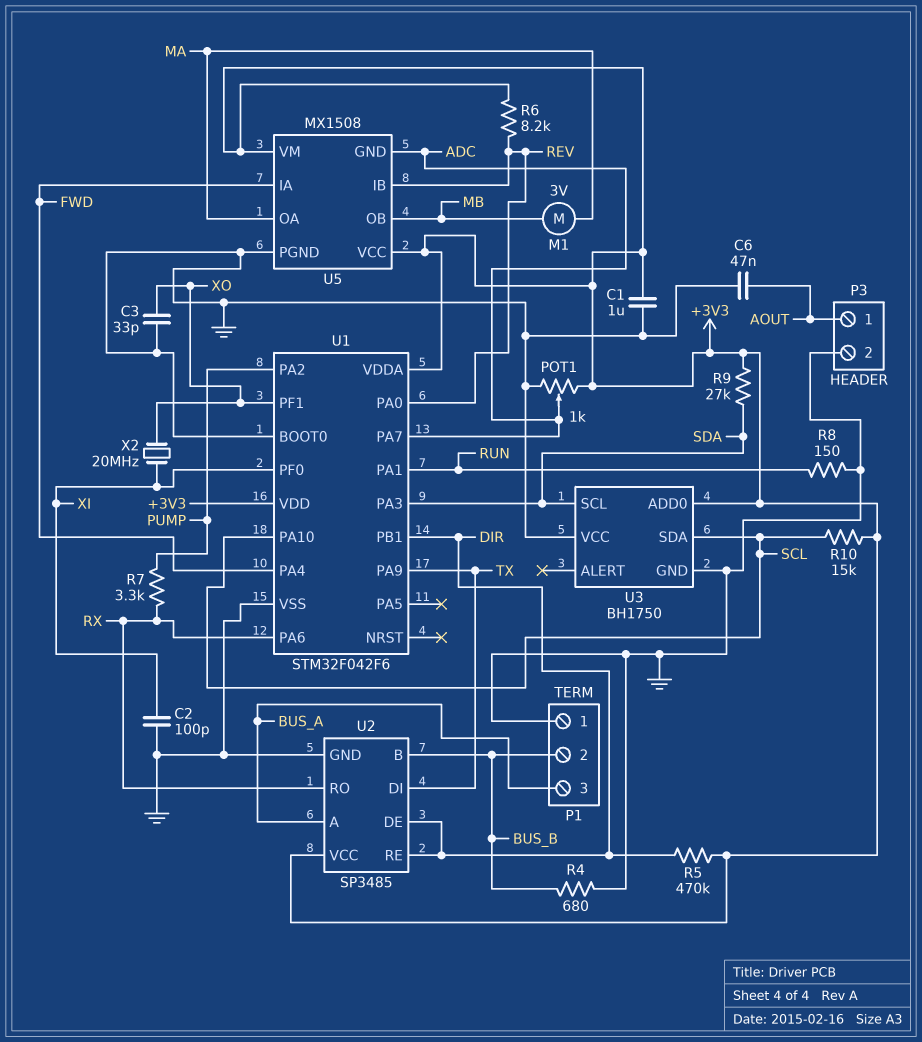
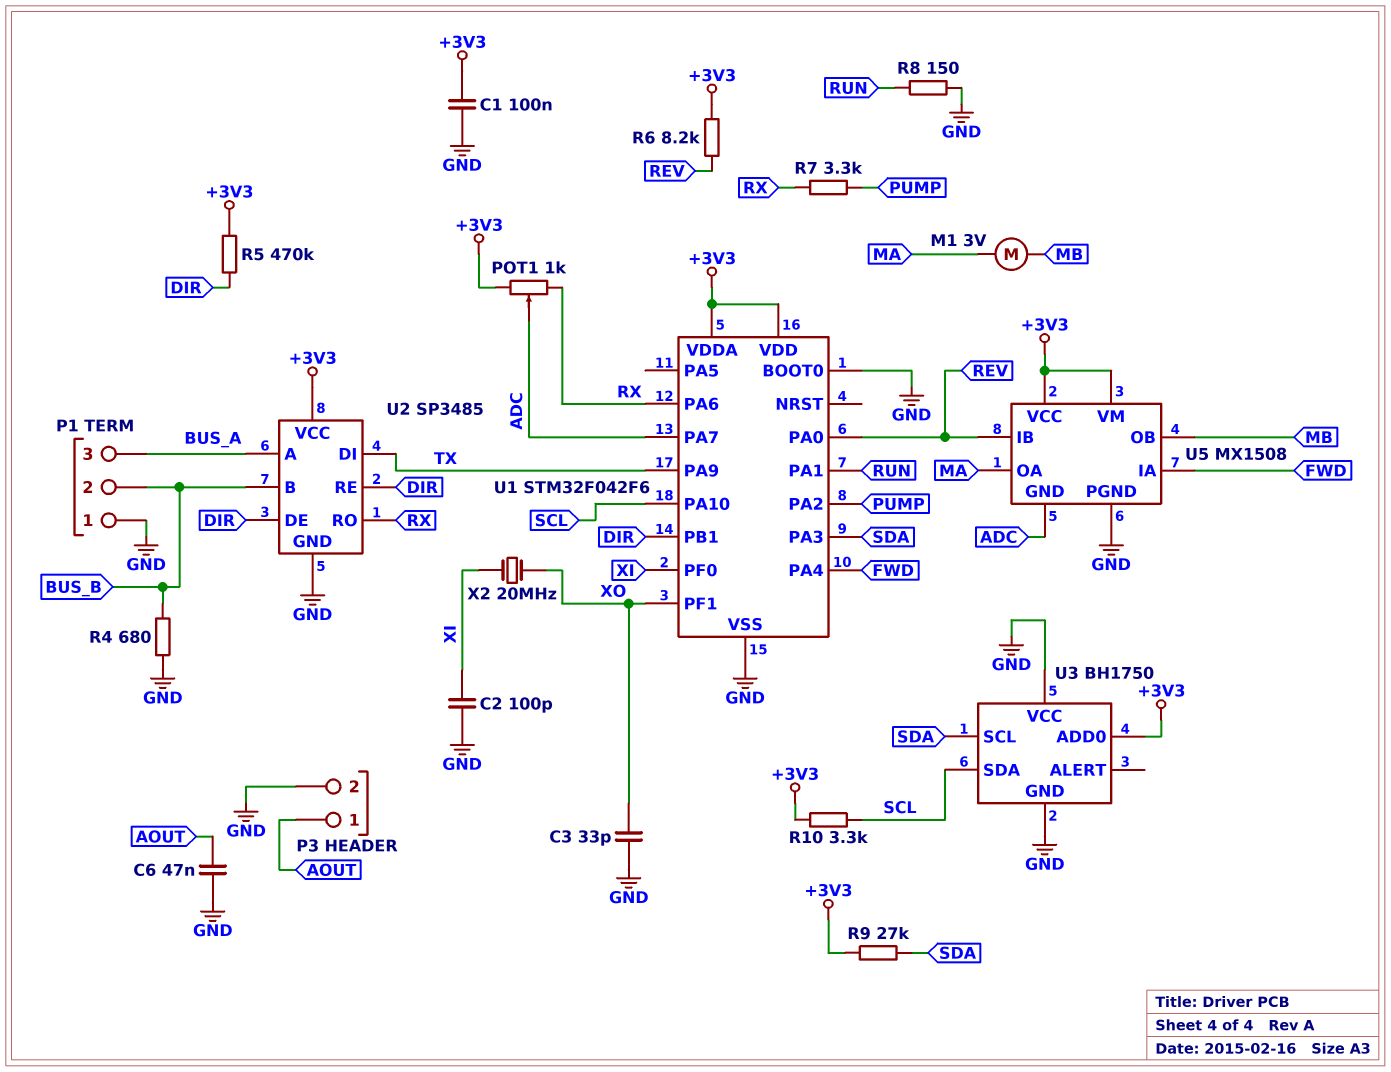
C1: 1uF (+3V3, GND) -> 100nF (+3V3, GND)
POT1: 1k (+3V3, GND, wiper ADC) -> 1k (+3V3, RX, wiper ADC)
R10: 15k (+3V3, SCL) -> 3.3k (+3V3, SCL)

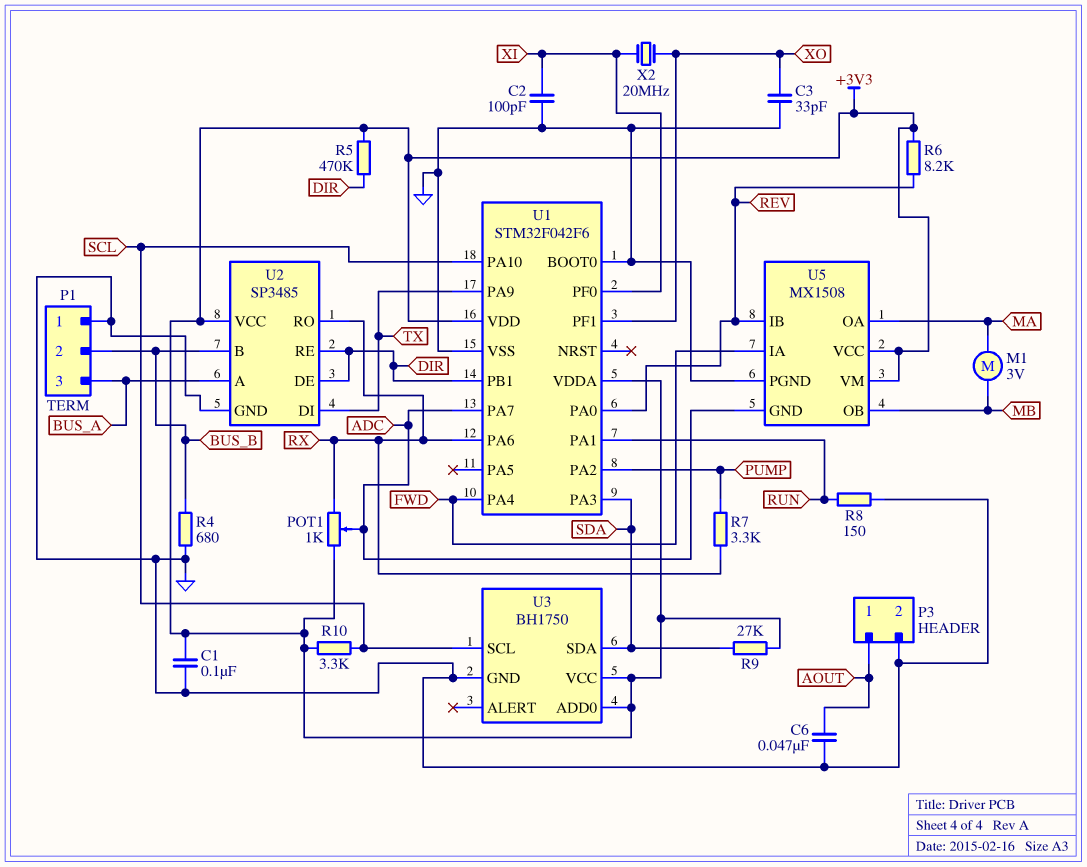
U3 pin SCL: SDA -> SCL
U3 pin SDA: SCL -> SDA
U3 pin VCC: GND -> +3V3

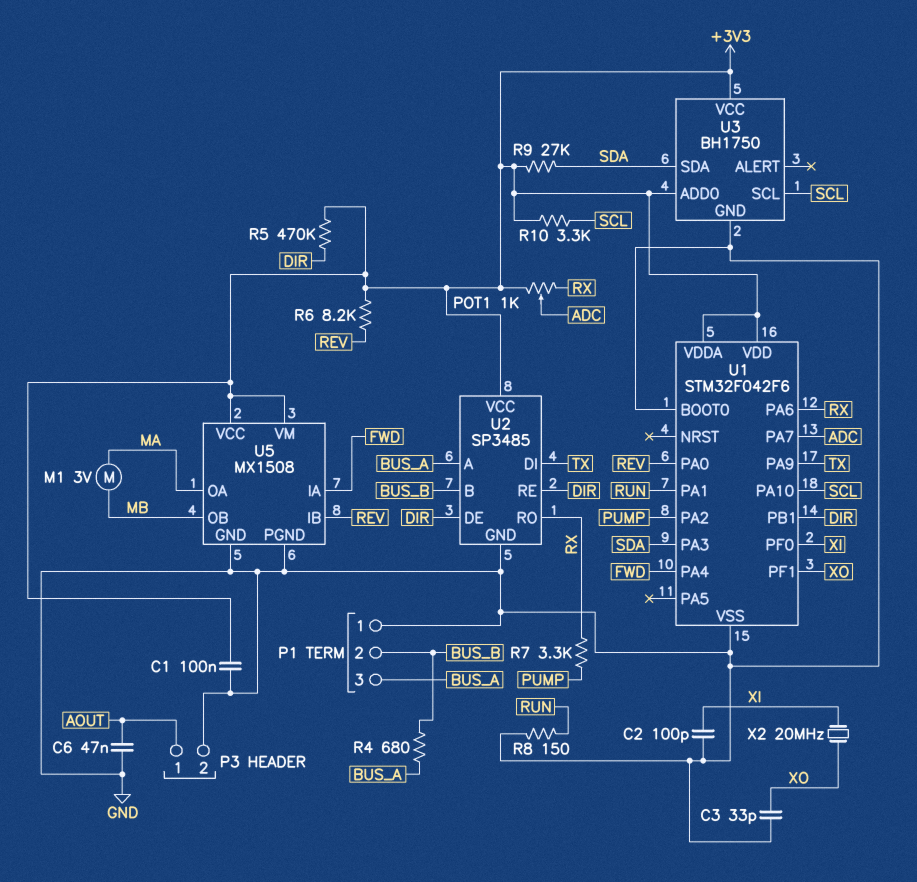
R4: 680 (BUS_B, GND) -> 680 (BUS_A, BUS_B)
U5 pin GND: ADC -> GND

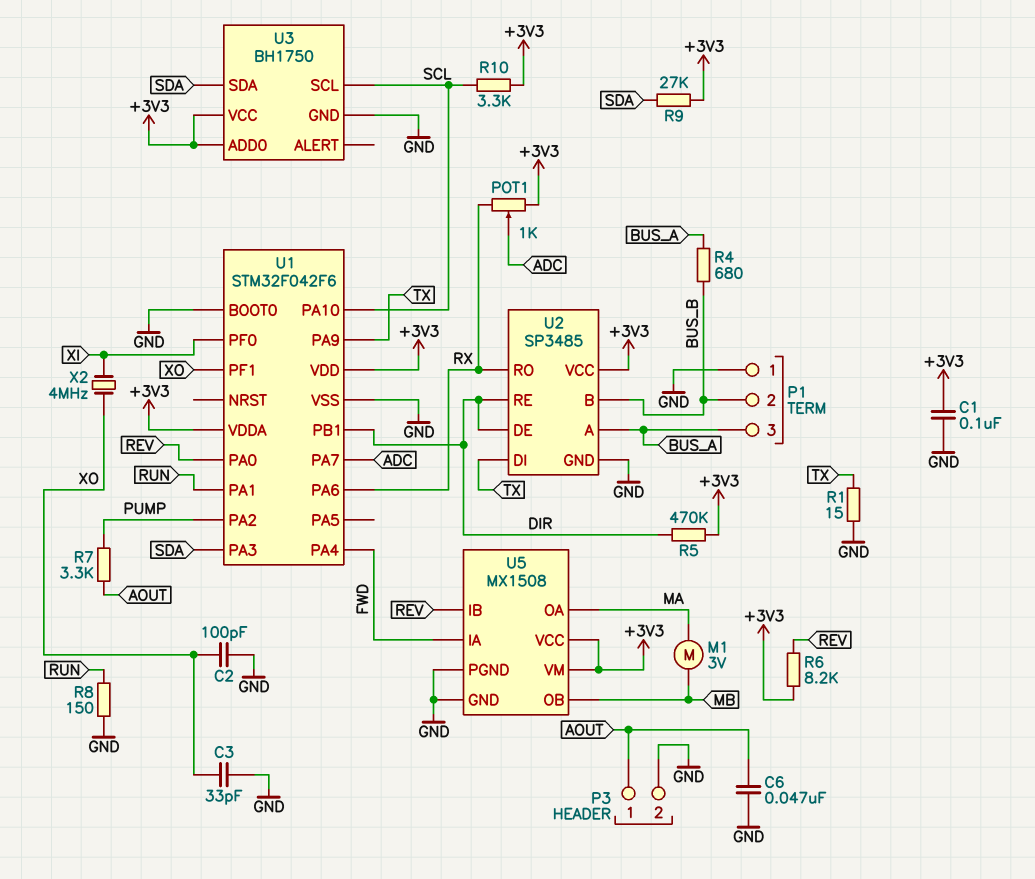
C2: 100pF (GND, XI) -> 100pF (GND, XO)
R1: none -> 15 (GND, TX)
R7: 3.3k (PUMP, RX) -> 3.3k (AOUT, PUMP)
X2: 20MHz (XI, XO) -> 4MHz (XI, XO)

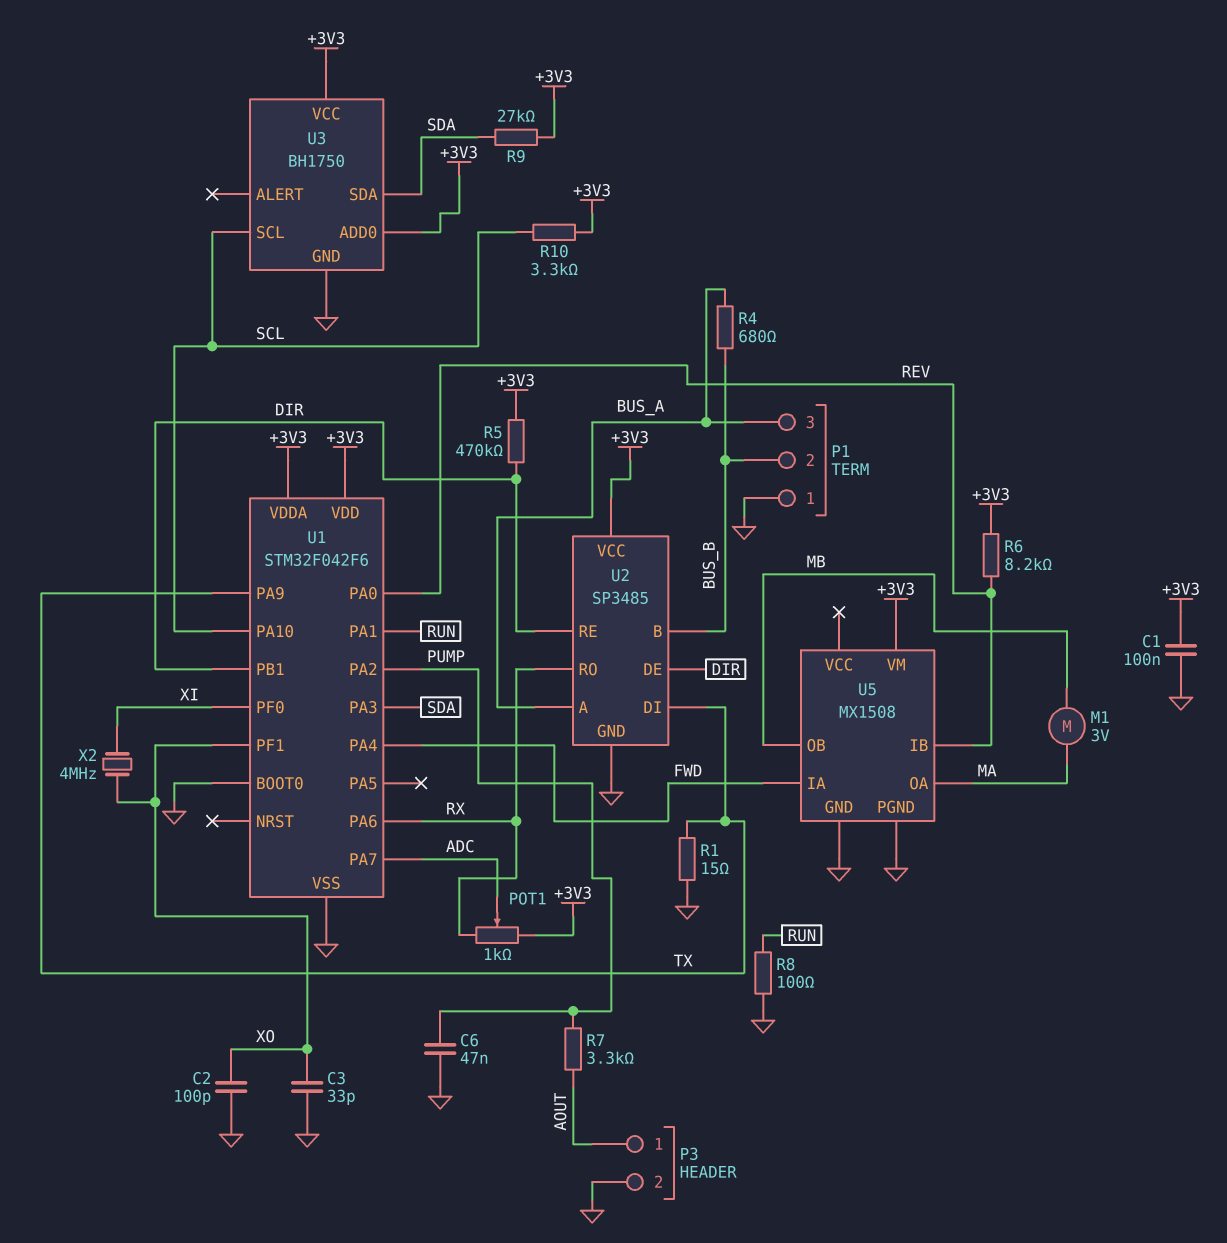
C6: 47nF (AOUT, GND) -> 47nF (GND, PUMP)
R8: 150 (GND, RUN) -> 100 (GND, RUN)
U5 pin VCC: +3V3 -> none

